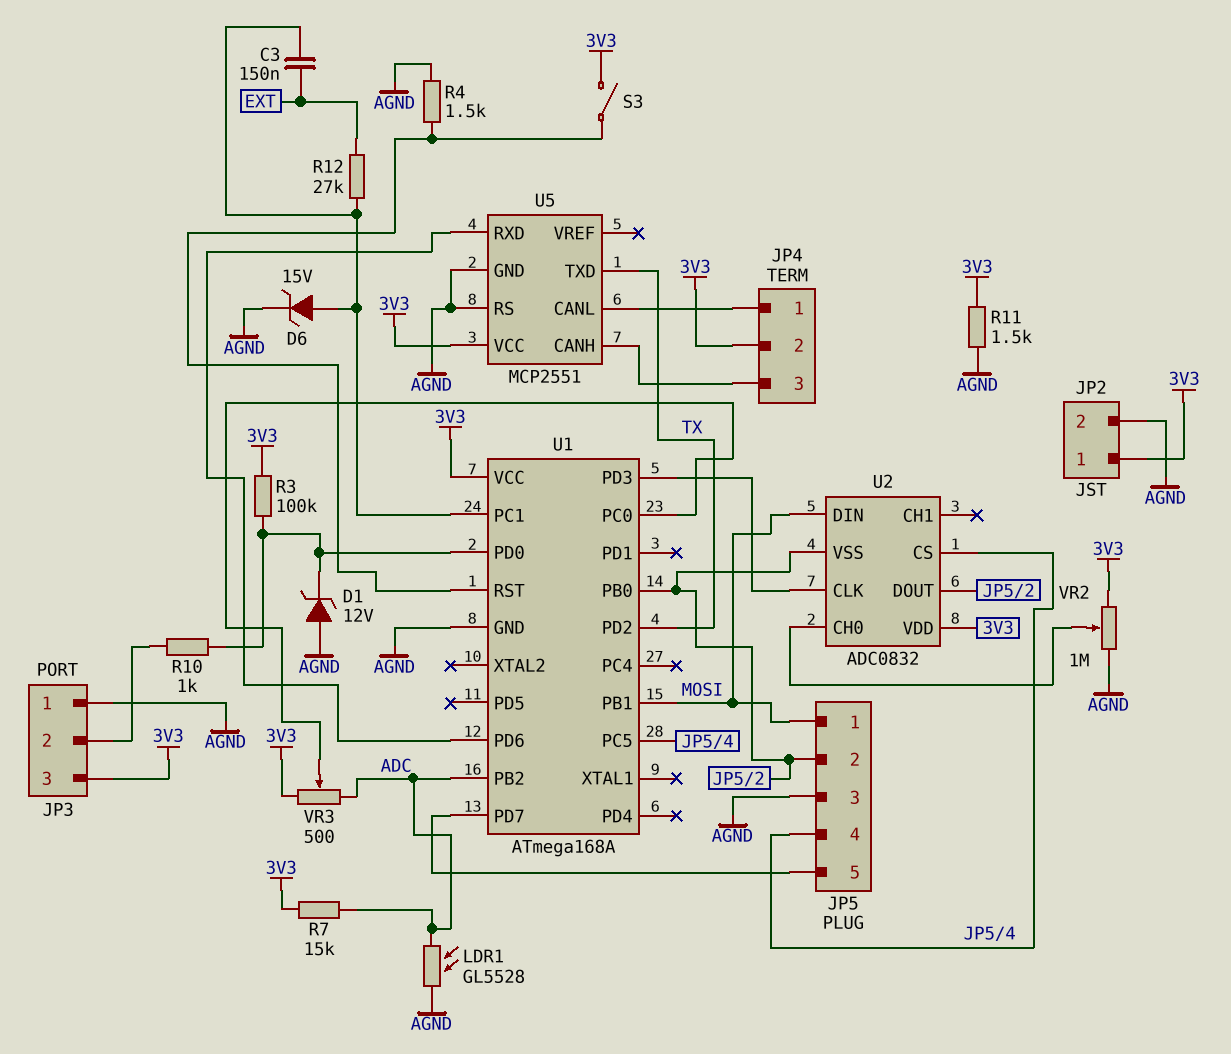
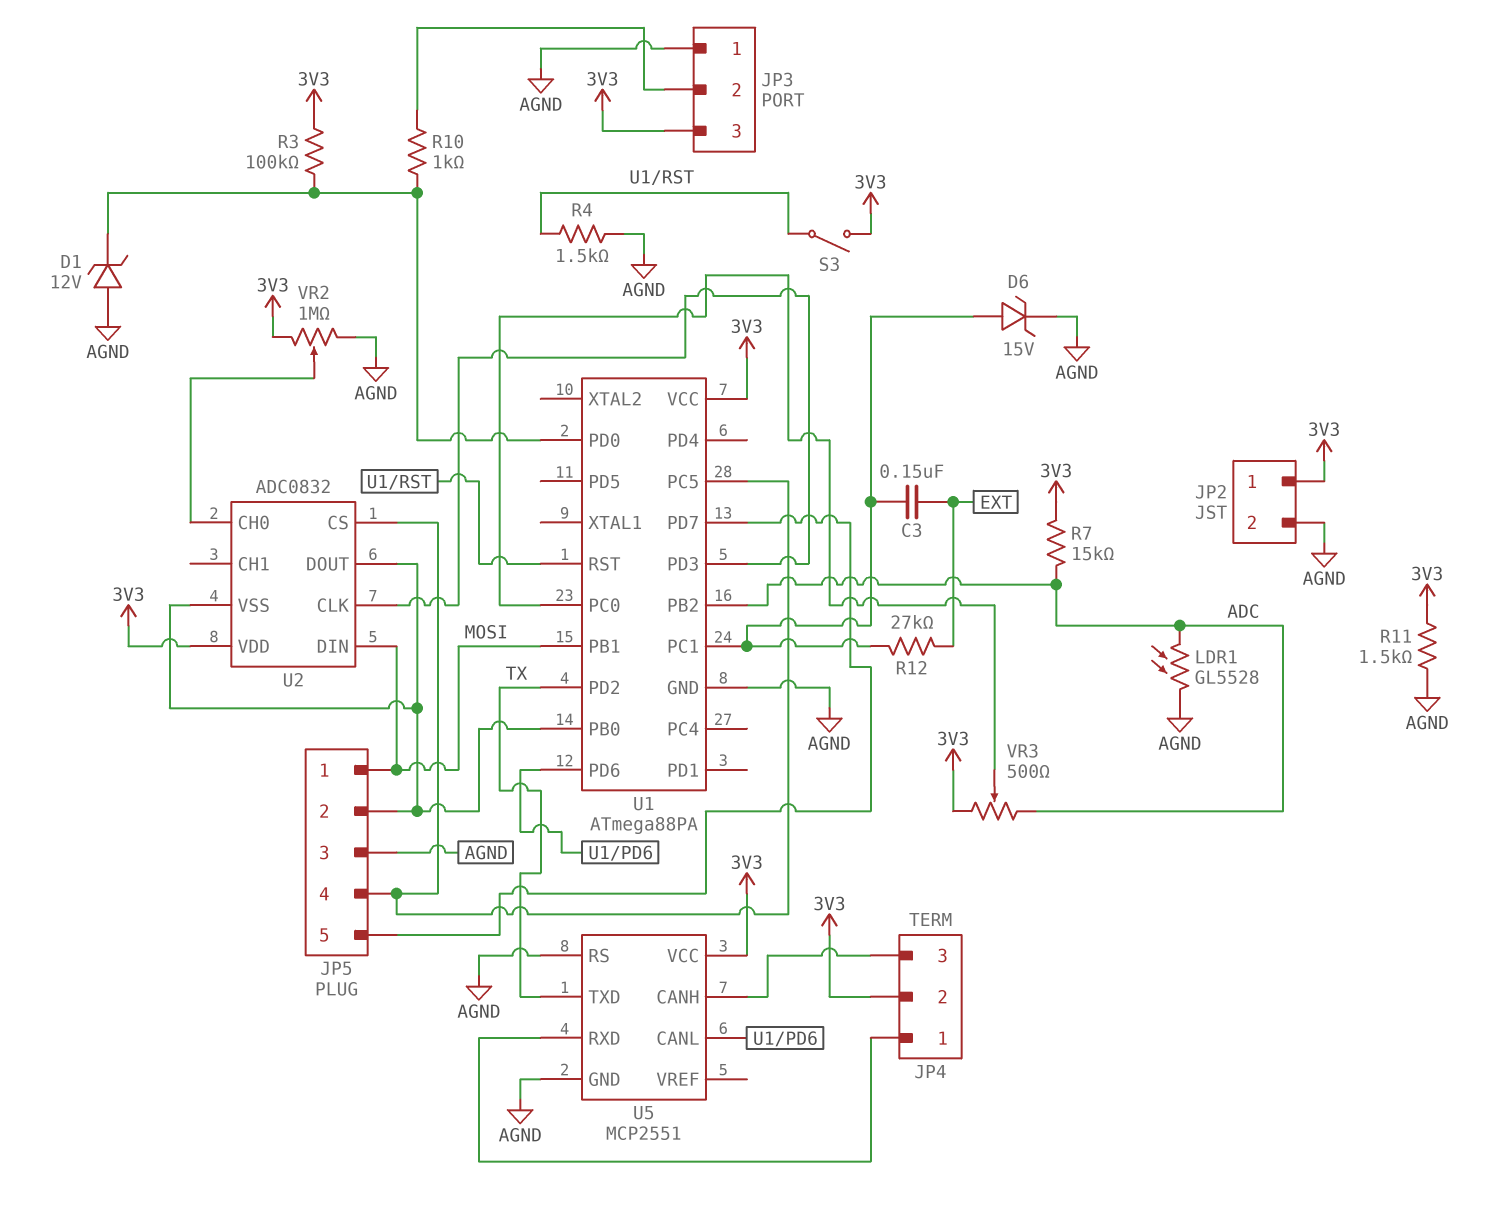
U1: ATmega168A -> ATmega88PA
U5 pin CANL: JP4/1 -> U1/PD6
U5 pin RXD: U1/PD6 -> JP4/1

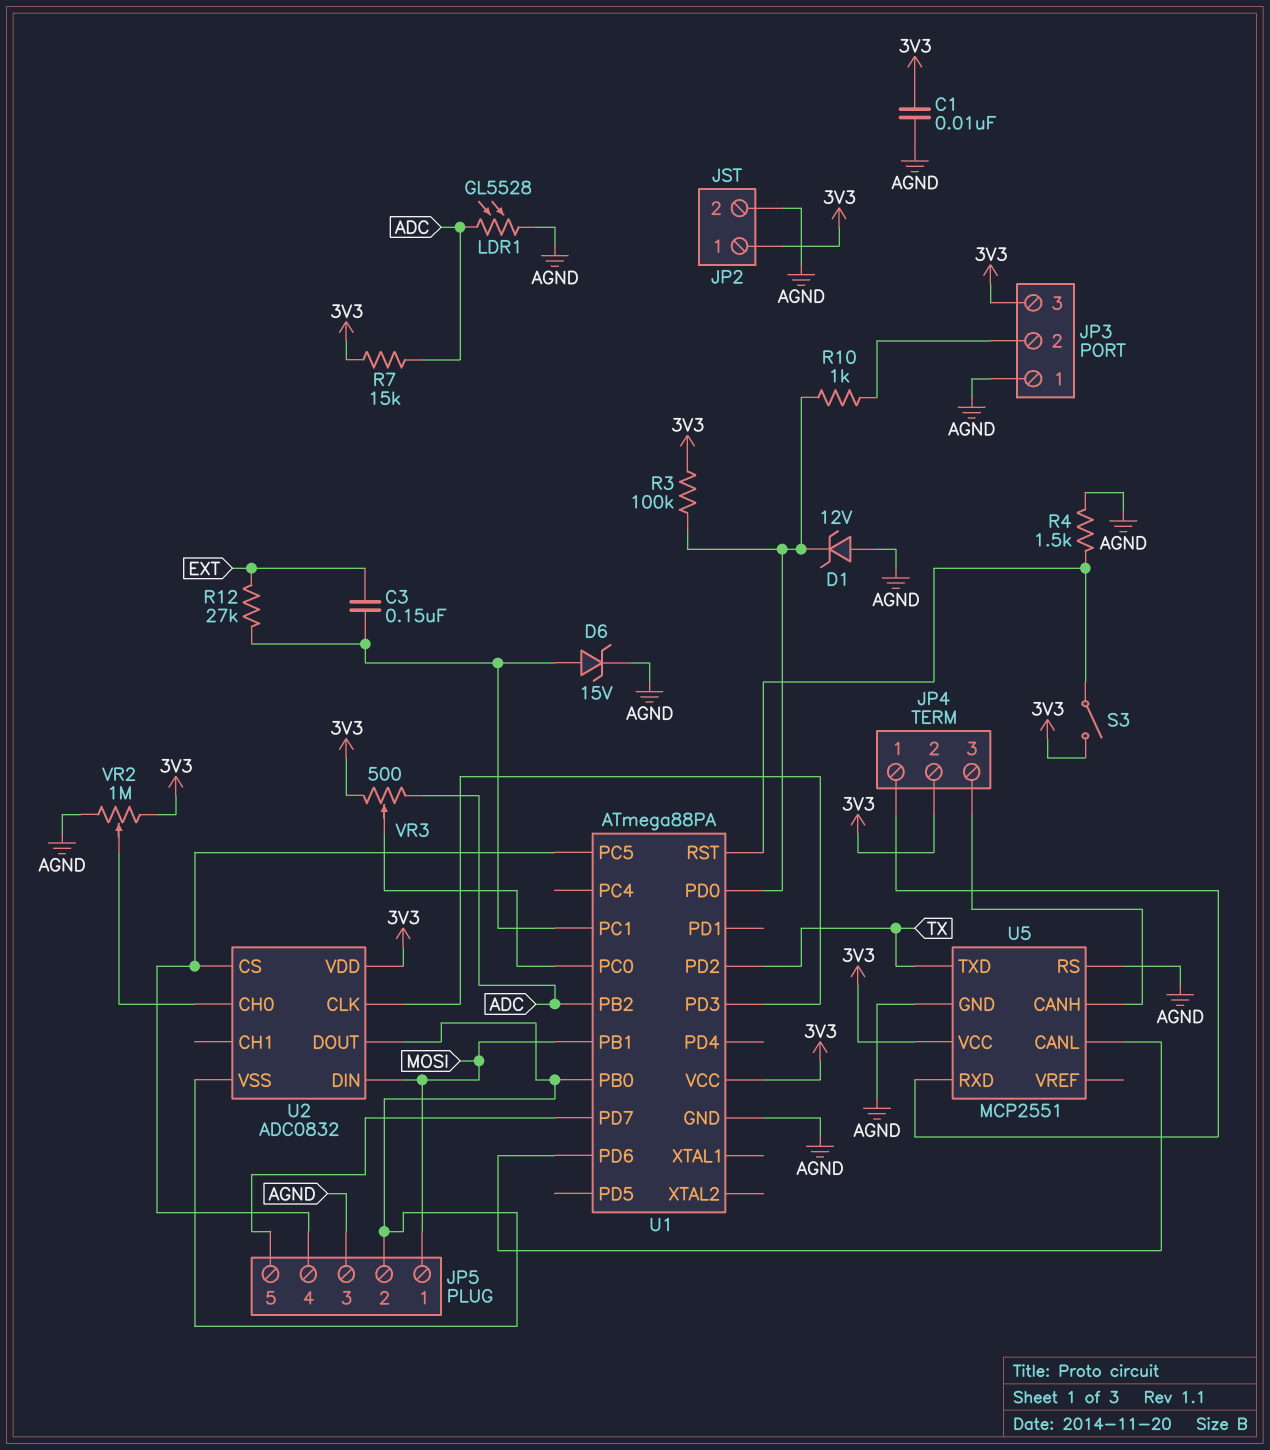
C1: none -> 10nF (3V3, AGND)
R11: 1.5k (3V3, AGND) -> none

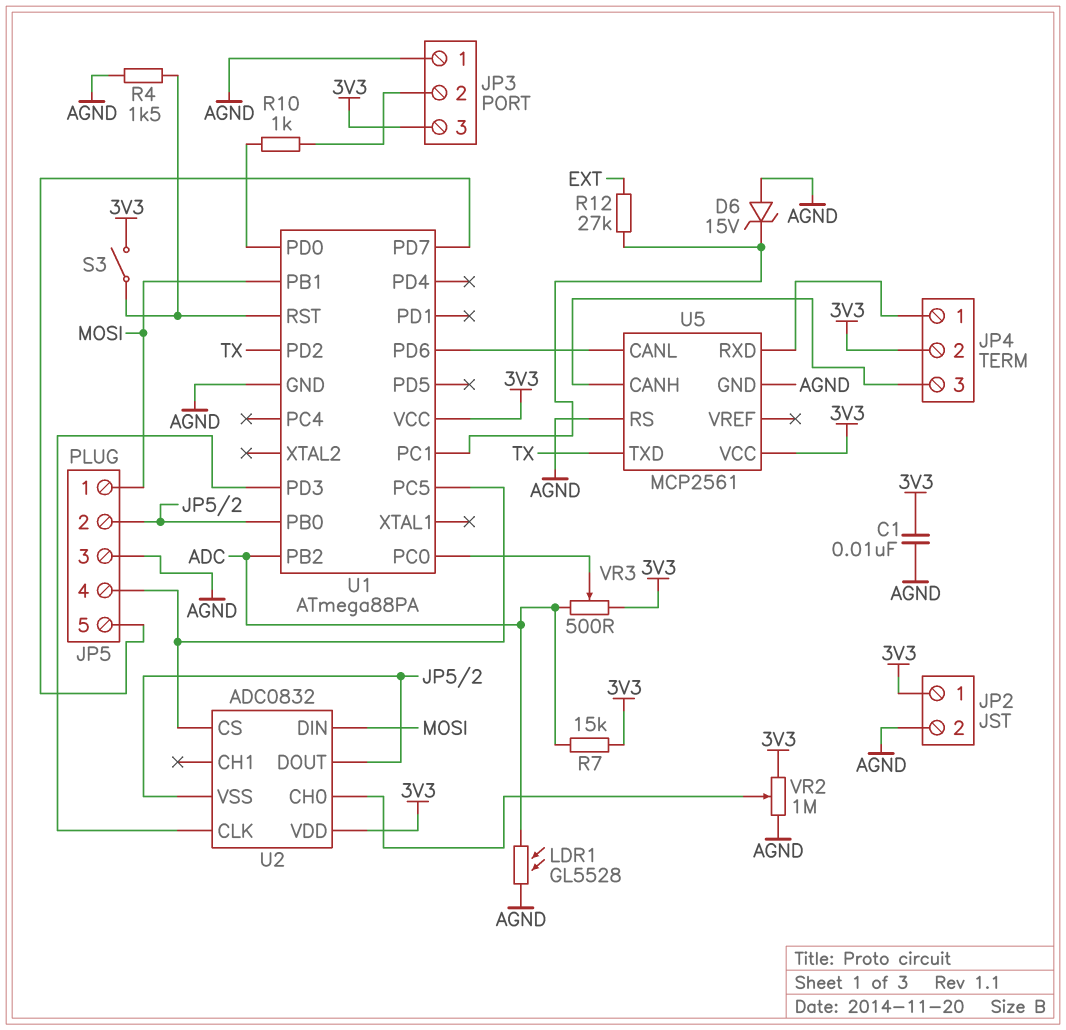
C3: 150nF (EXT, U1/PC1) -> none
D1: zener 12V (A AGND, K U1/PD0) -> none
D6: zener 15V (A U1/PC1, K AGND) -> zener 15V (A AGND, K U1/PC1)
R3: 100k (3V3, U1/PD0) -> none
U5: MCP2551 -> MCP2561

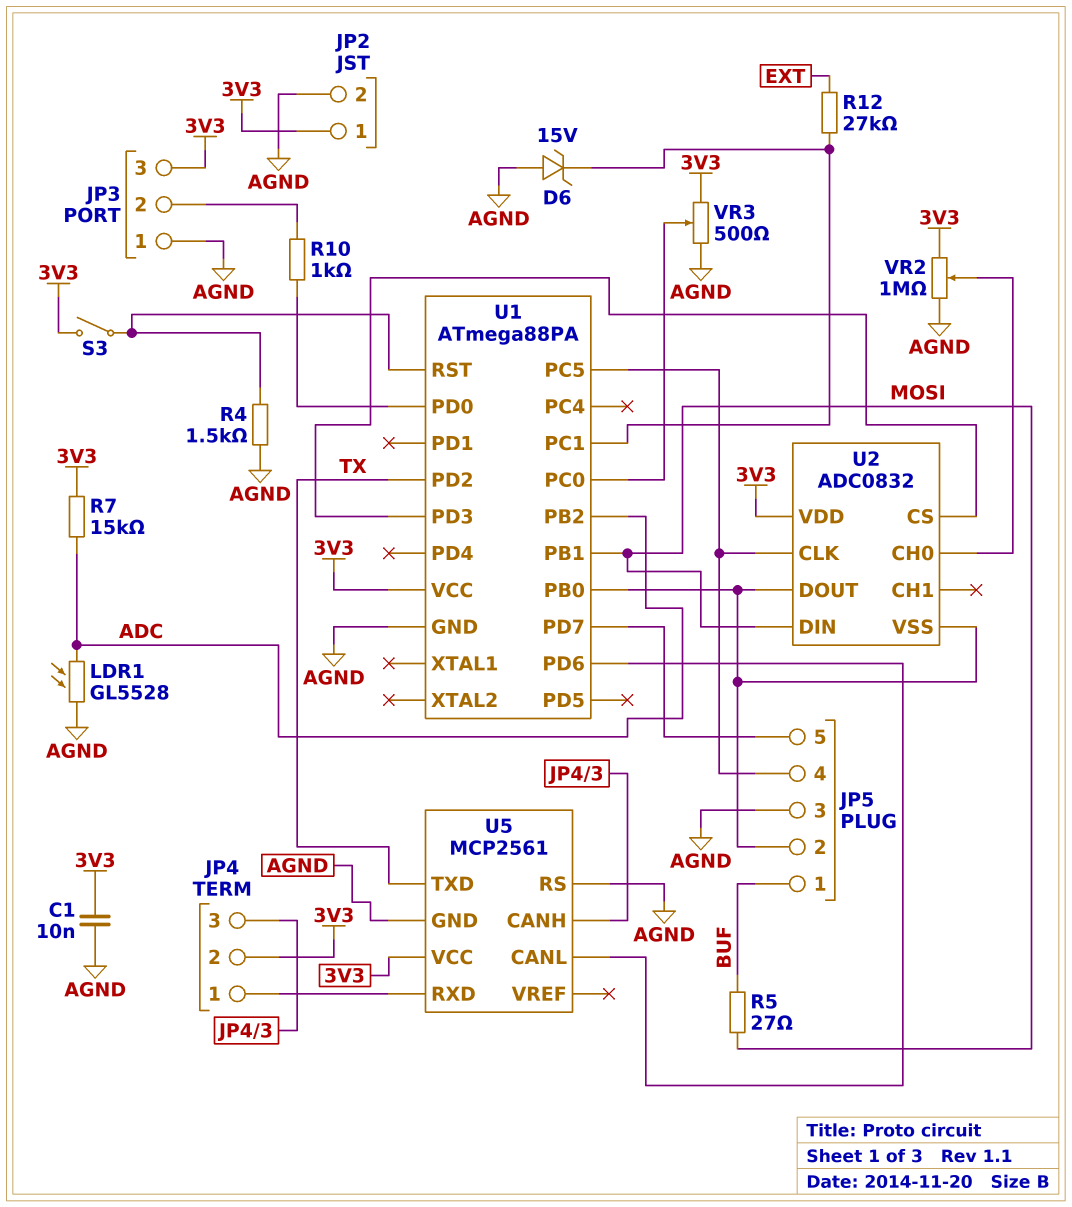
JP5 pin 1: MOSI -> BUF
R5: none -> 27 (BUF, MOSI)
U2 pin CLK: U1/PD3 -> JP5/4
U2 pin CS: JP5/4 -> U1/PD3
VR3: 500 (3V3, ADC, wiper U1/PC0) -> 500 (3V3, AGND, wiper U1/PC0)

